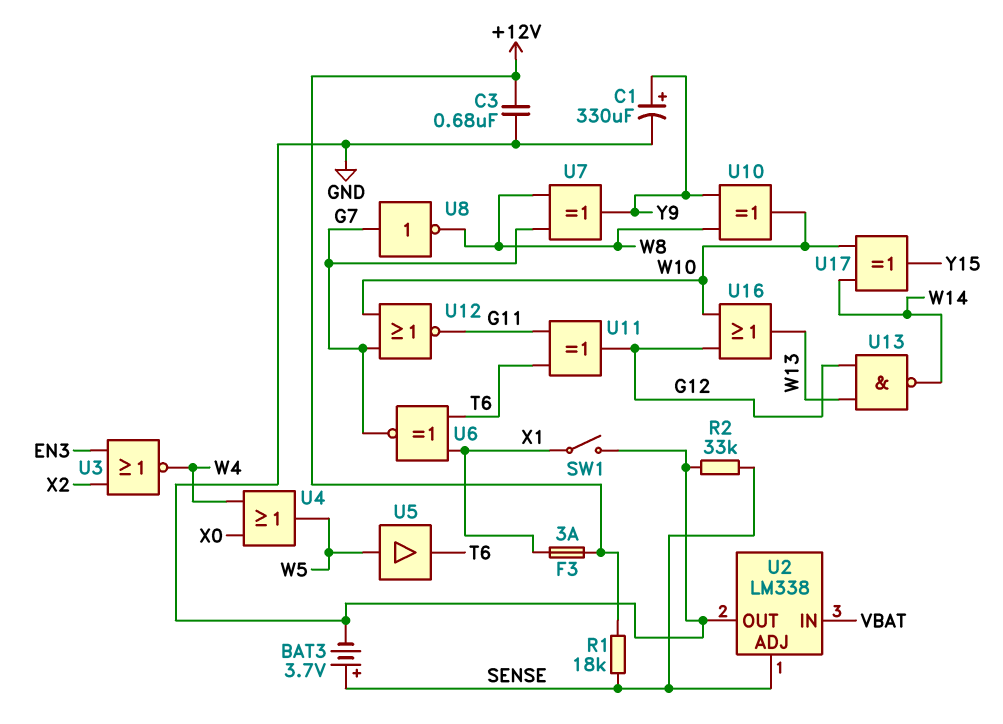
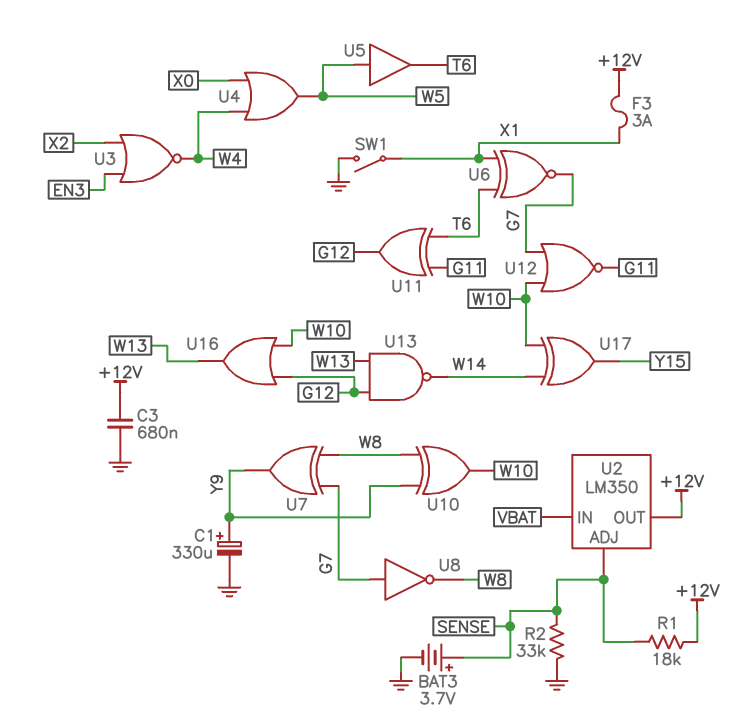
U2: LM338 -> LM350
U2 pin OUT: GND -> +12V

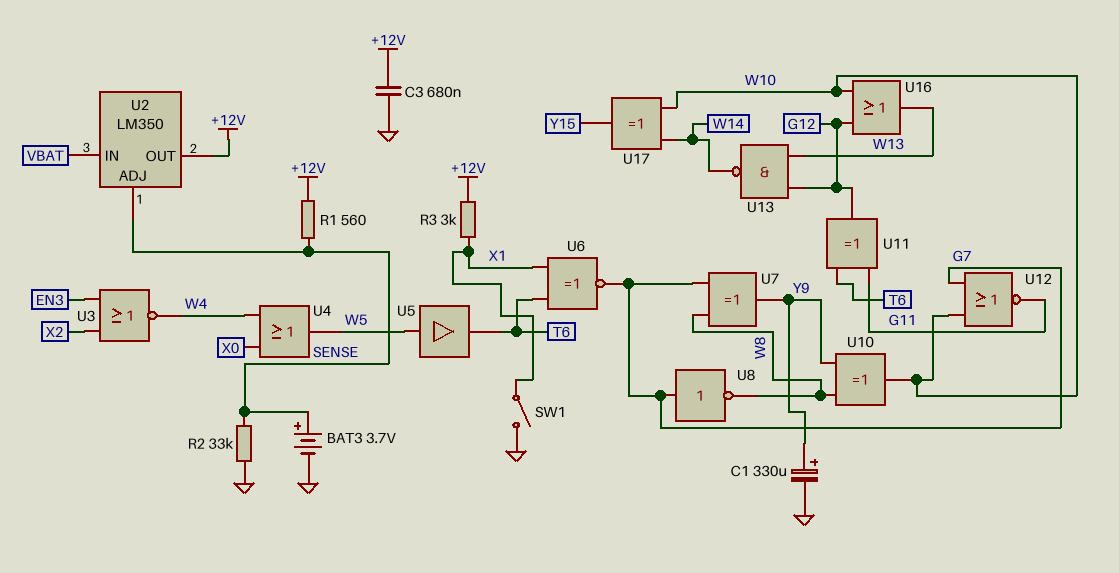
F3: 3A (+12V, X1) -> none
R1: 18k (+12V, SENSE) -> 560 (+12V, SENSE)
R3: none -> 3k (+12V, X1)

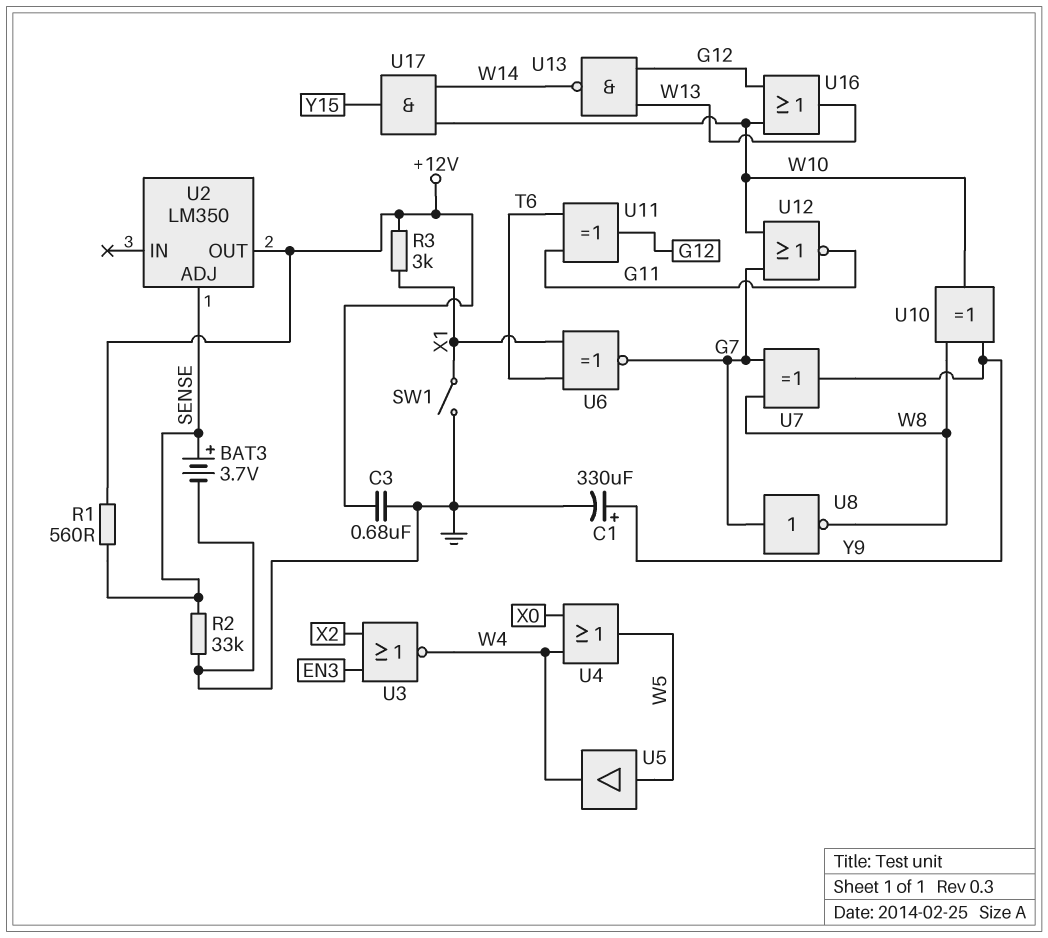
U2 pin IN: VBAT -> none
U5: buffer (in W5, out T6) -> buffer (in W5, out W4)
U17: XOR (in W10, in W14, out Y15) -> AND (in W10, in W14, out Y15)

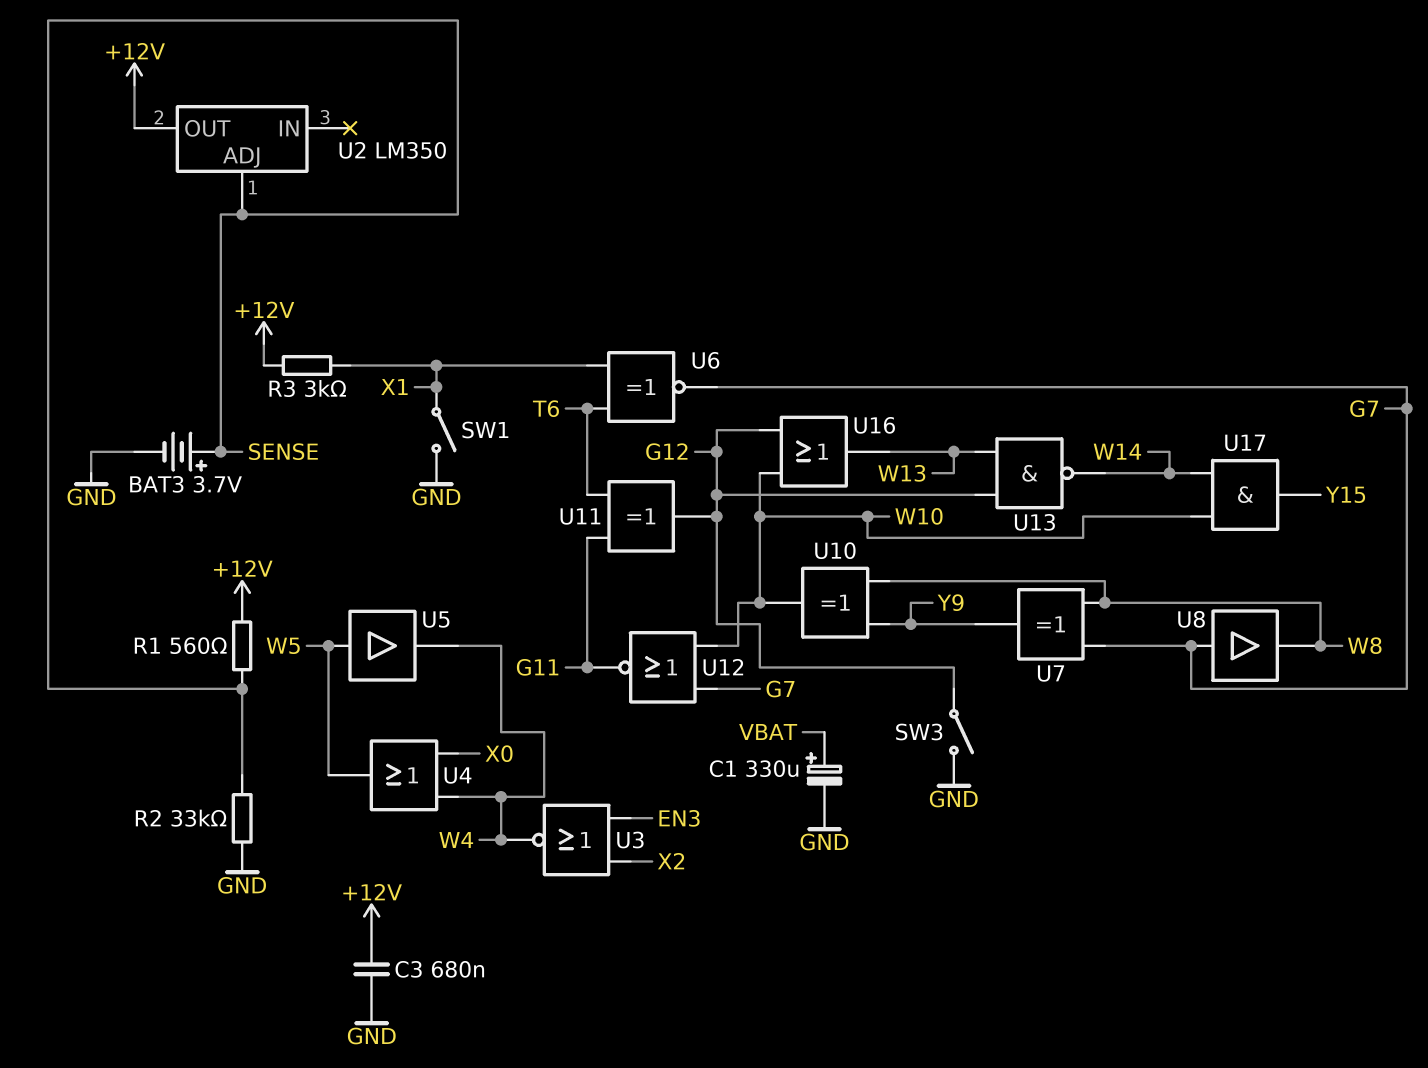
C1: 330uF (plus Y9, minus GND) -> 330uF (plus VBAT, minus GND)
SW3: none -> switch (G12, GND)
U8: NOT (in G7, out W8) -> buffer (in G7, out W8)

